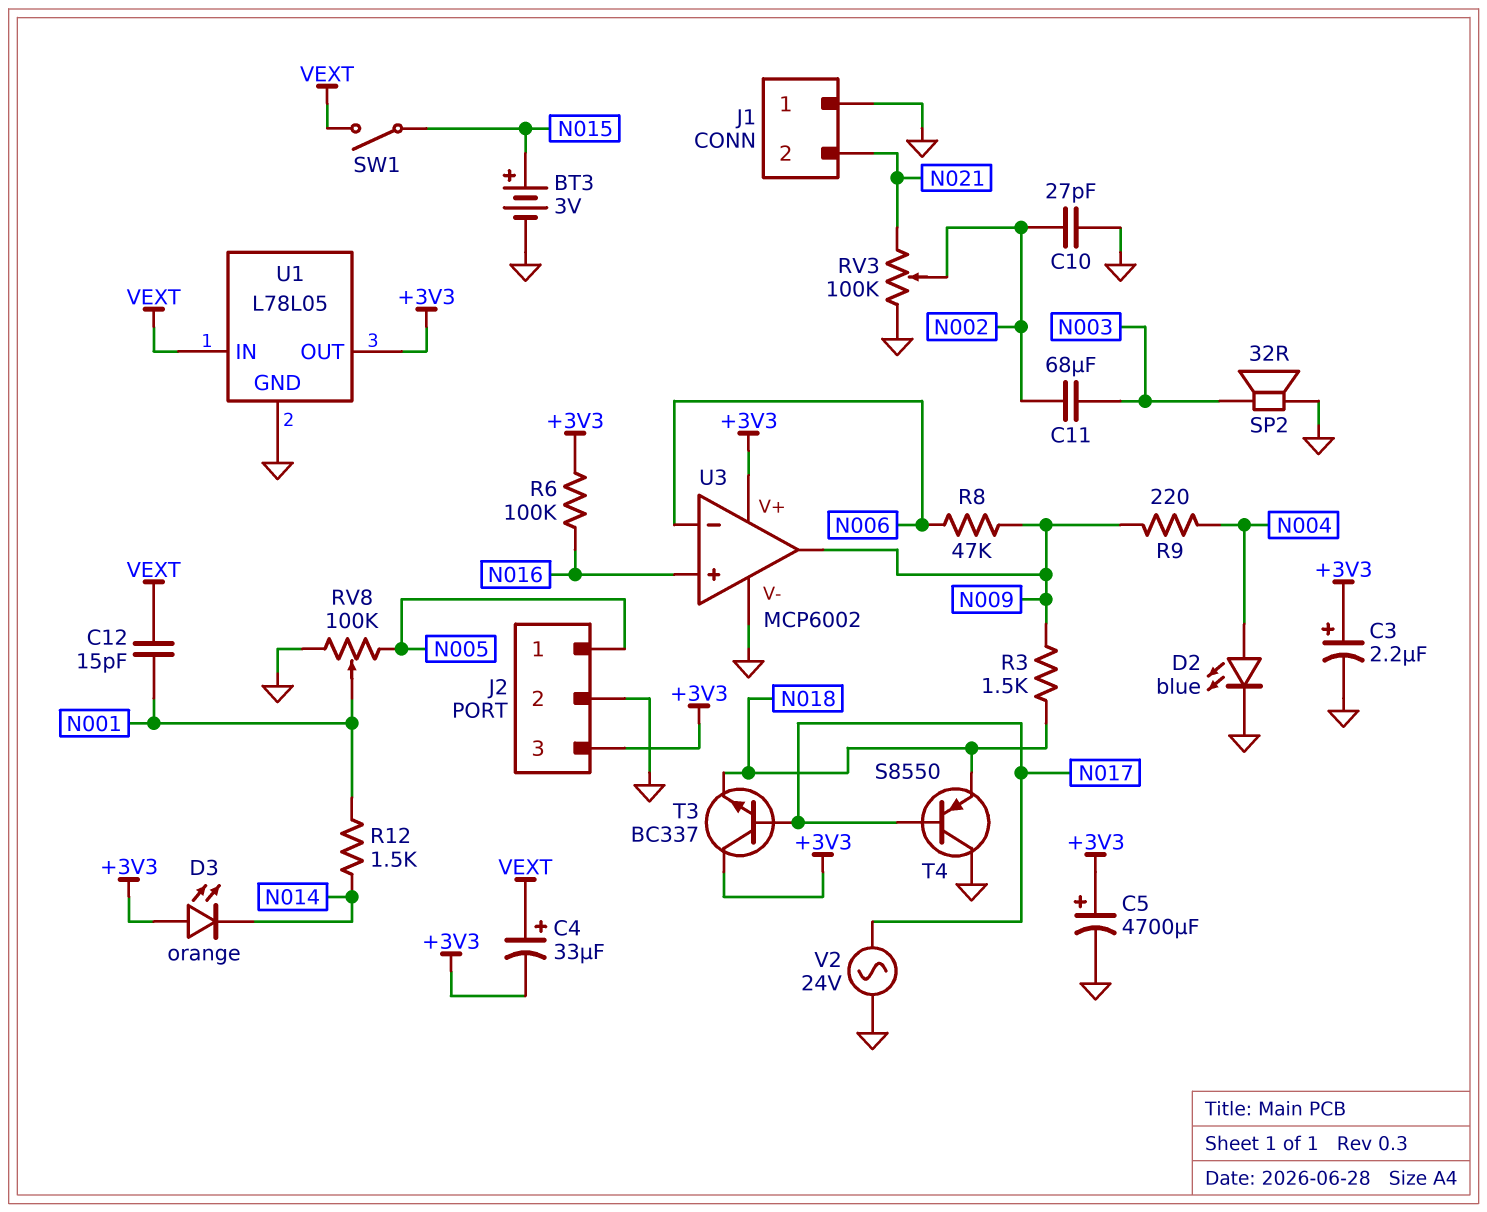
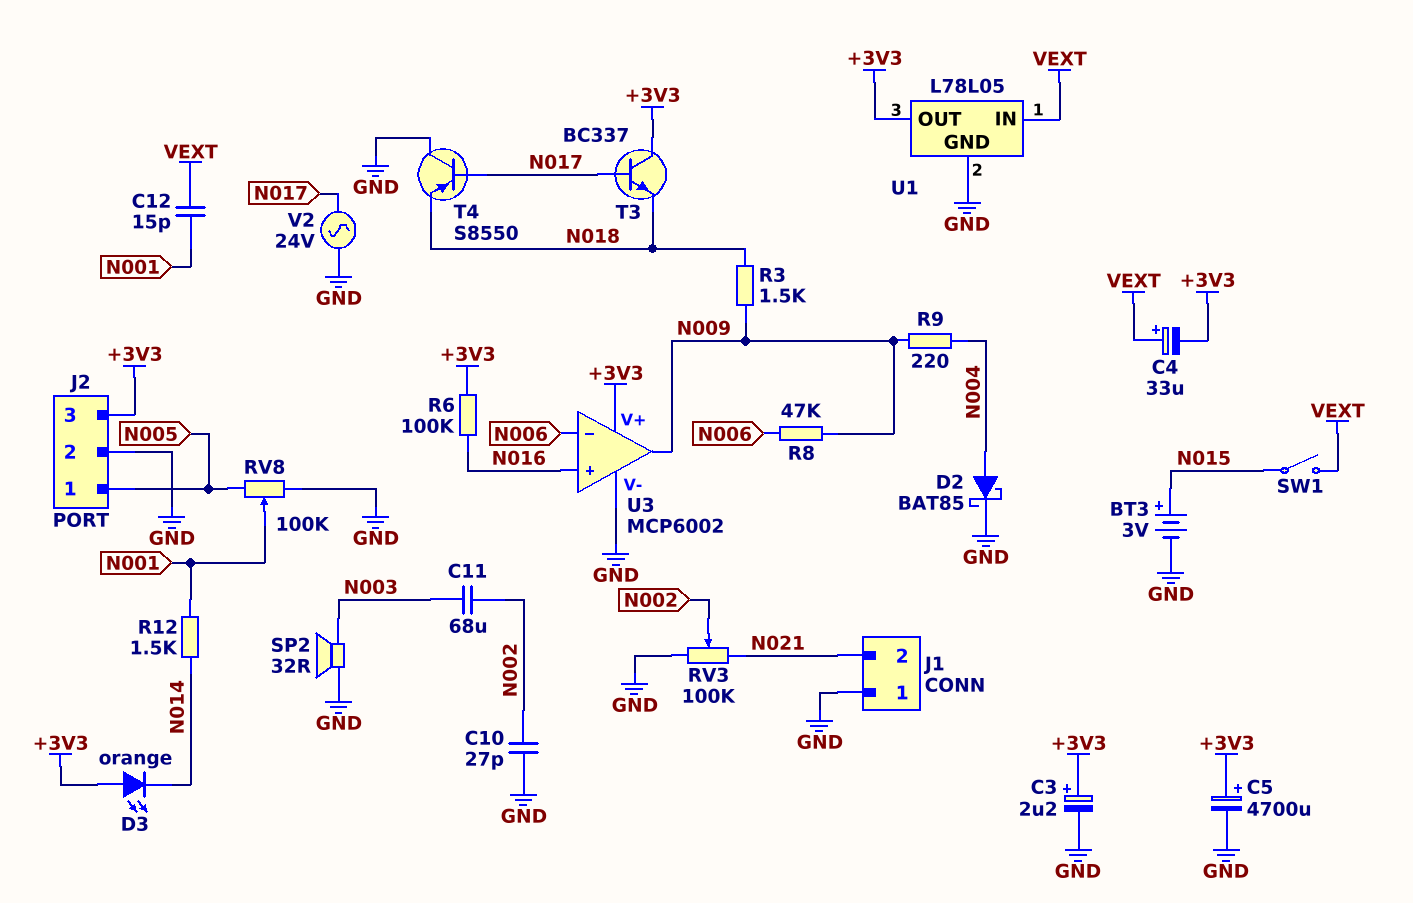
D2: LED blue (A N004, K GND) -> schottky BAT85 (A N004, K GND)

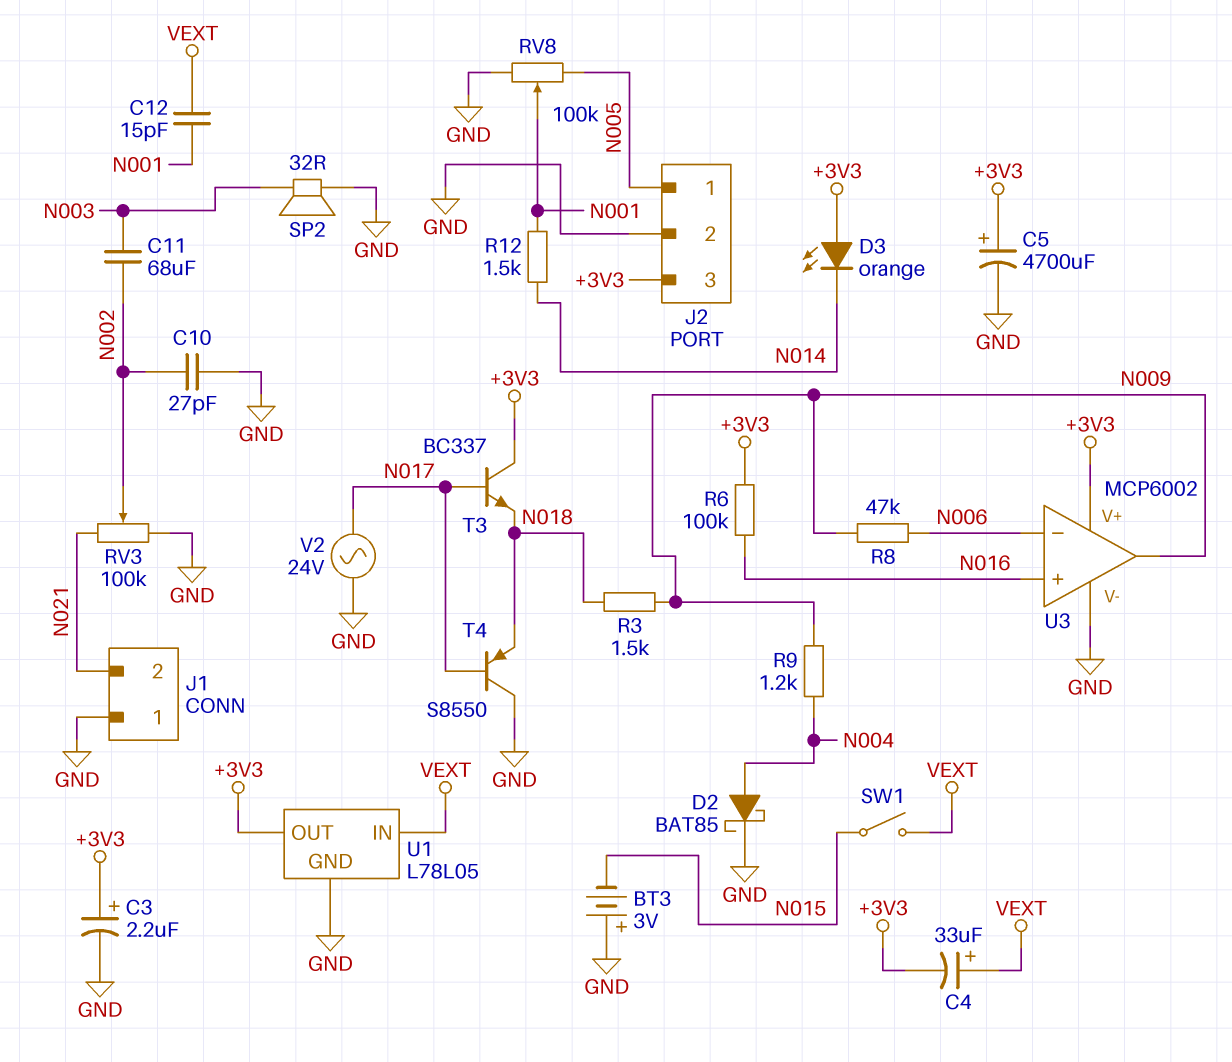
BT3: 3V (plus N015, minus GND) -> 3V (plus GND, minus N015)
R9: 220 (N004, N009) -> 1.2k (N004, N009)

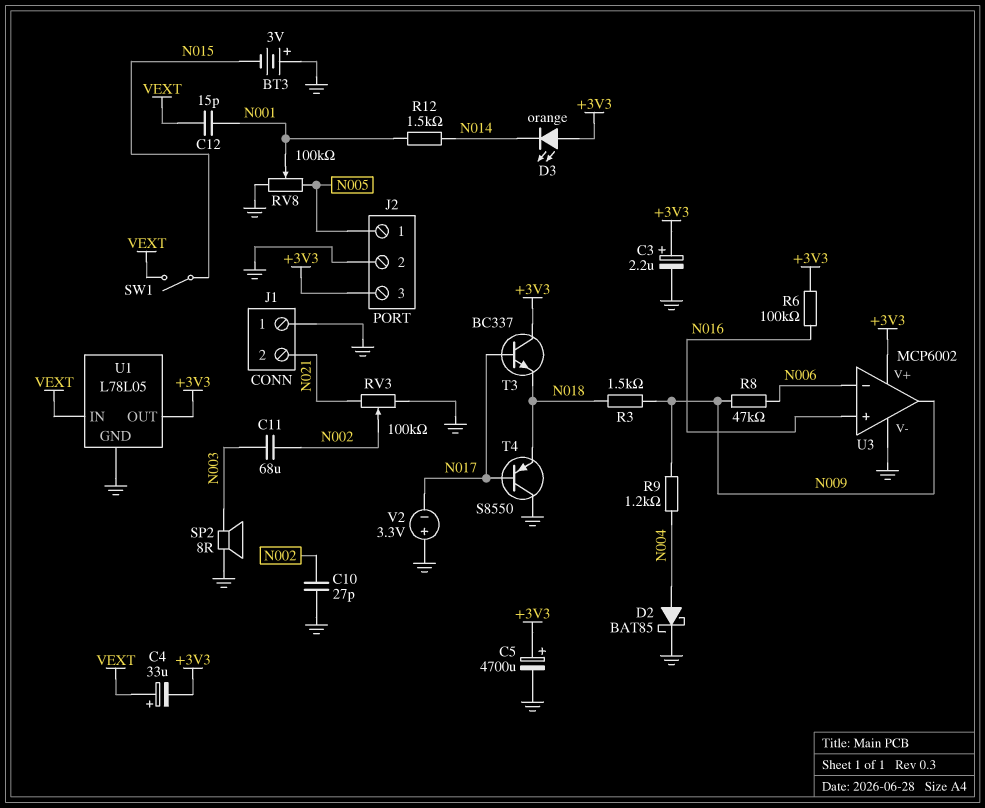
SP2: speaker 32R (GND, N003) -> speaker 8R (GND, N003)
V2: AC 24V (GND, N017) -> 3.3V (plus GND, minus N017)

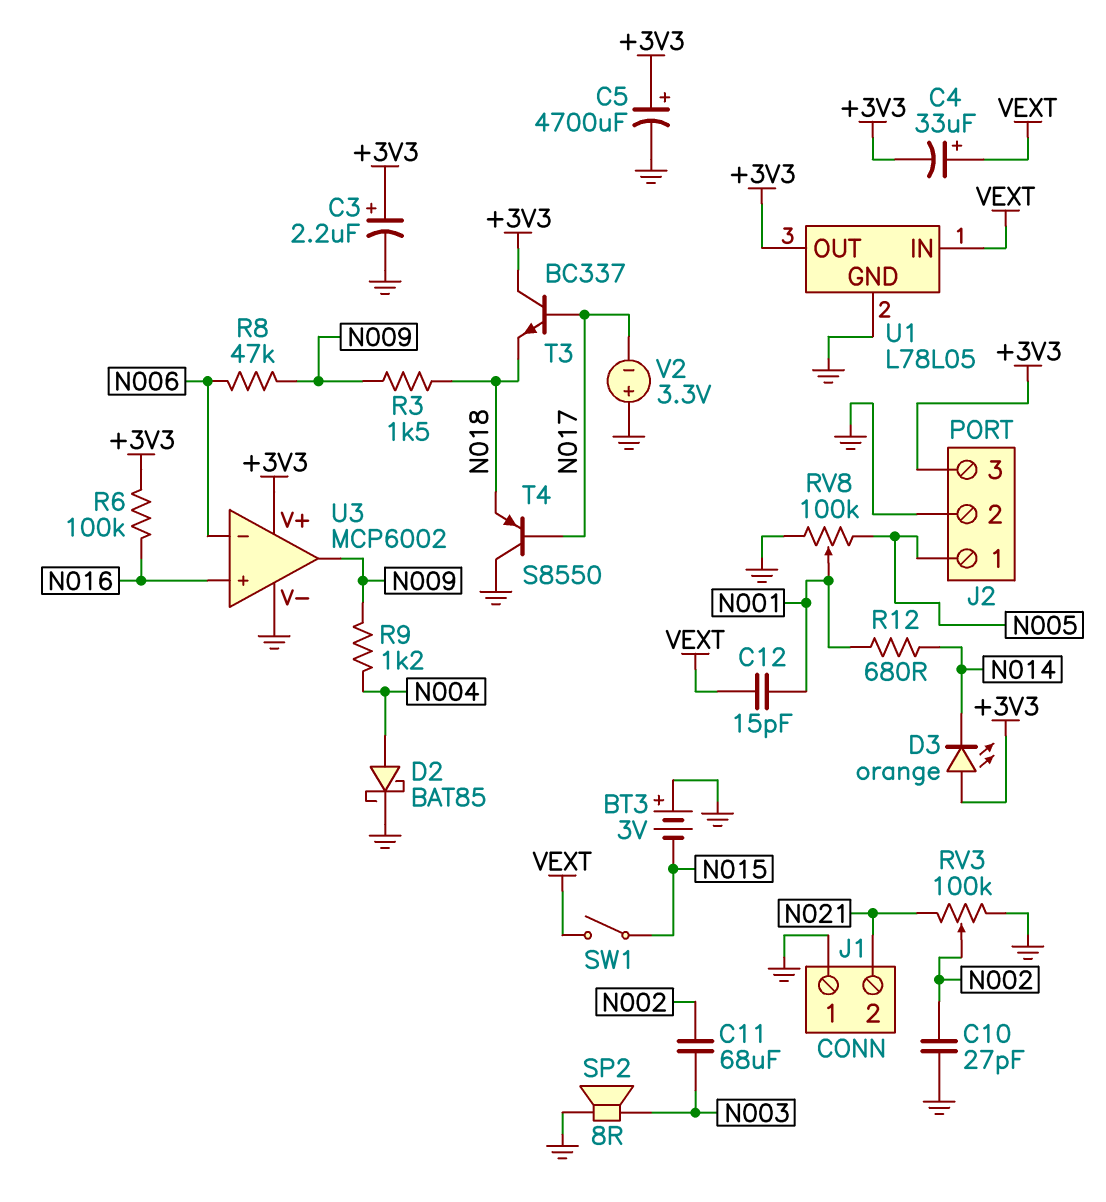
R12: 1.5k (N001, N014) -> 680 (N001, N014)

